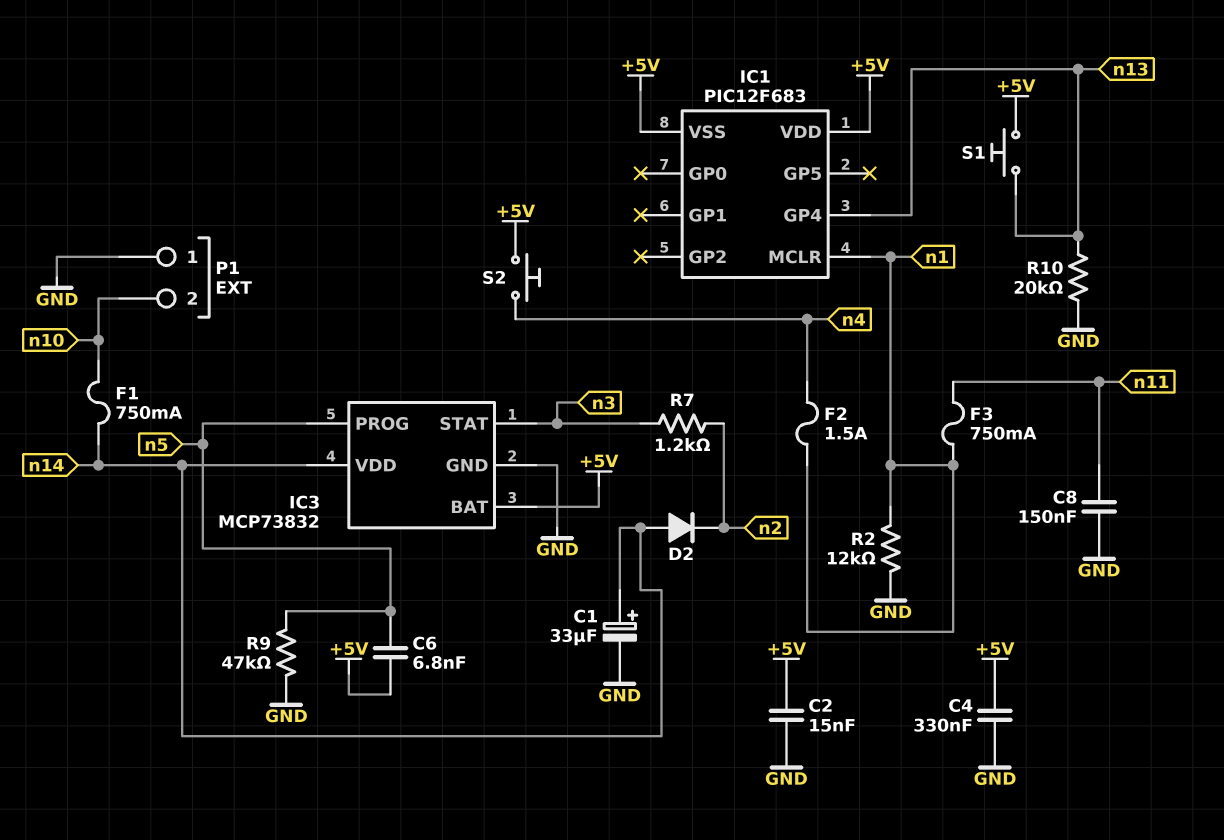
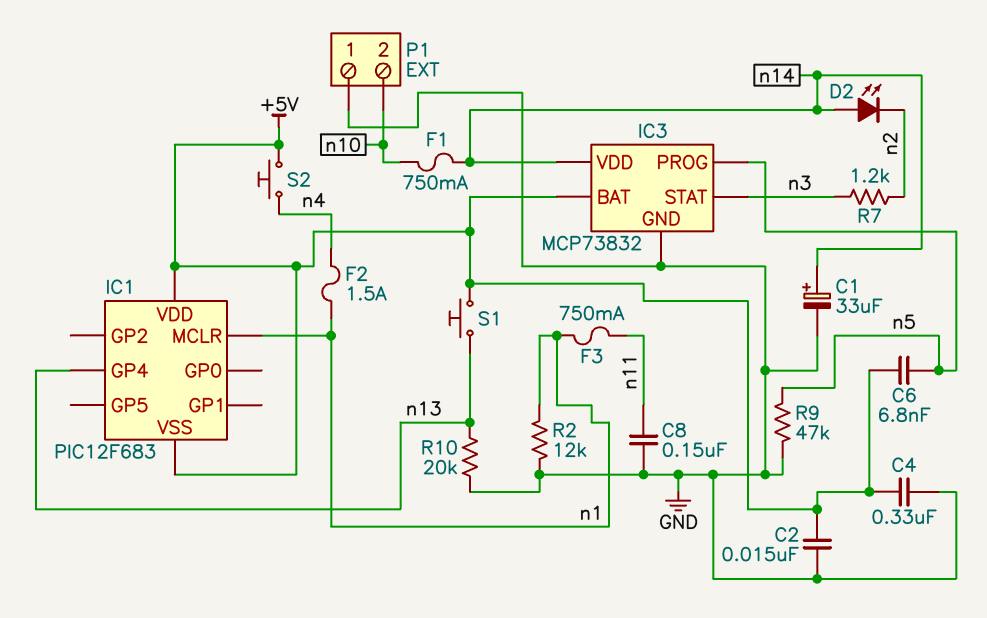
D2: diode (A n14, K n2) -> LED (A n14, K n2)

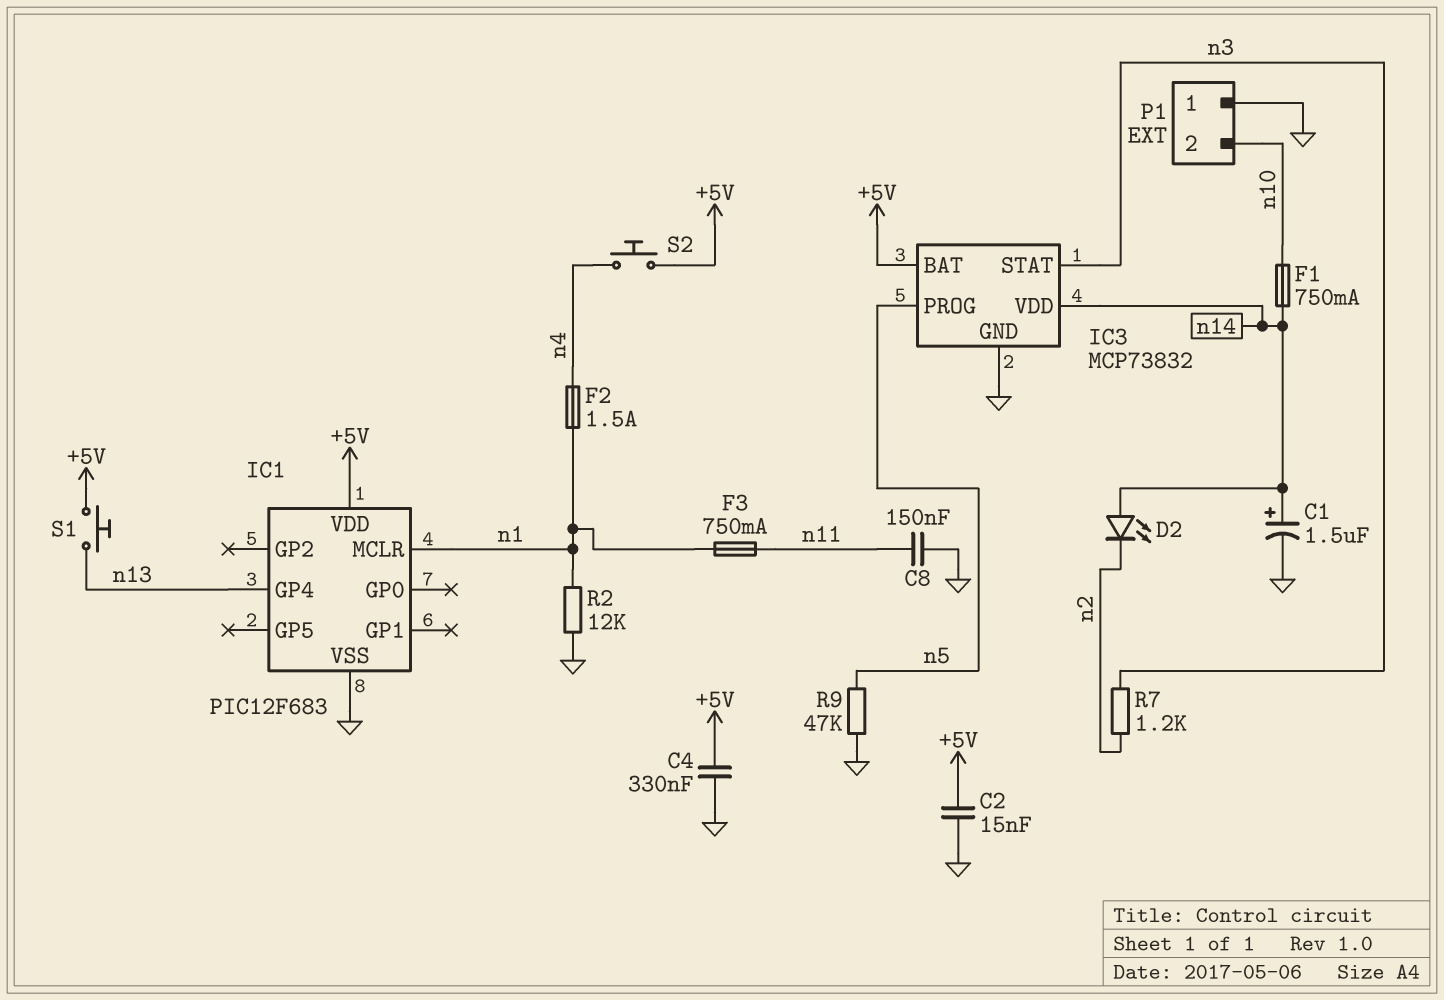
C1: 33uF (plus n14, minus GND) -> 1.5uF (plus n14, minus GND)
C6: 6.8nF (+5V, n5) -> none
IC1 pin VSS: +5V -> GND
R10: 20k (GND, n13) -> none

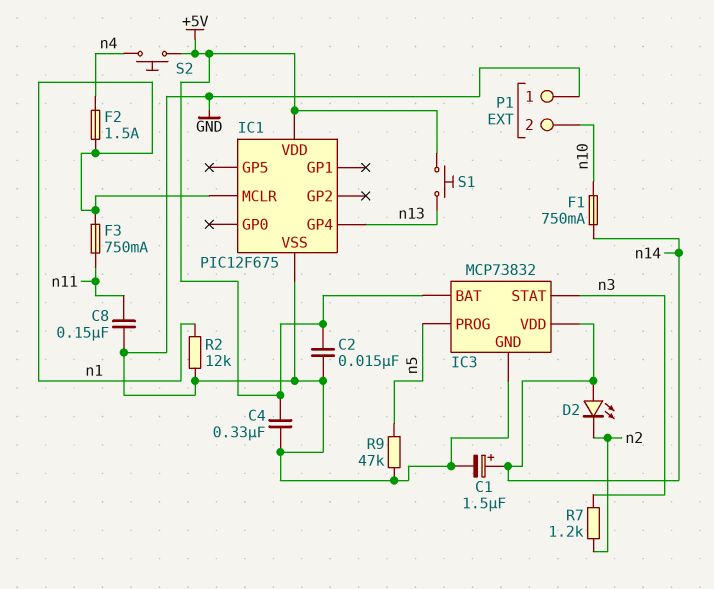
IC1: PIC12F683 -> PIC12F675

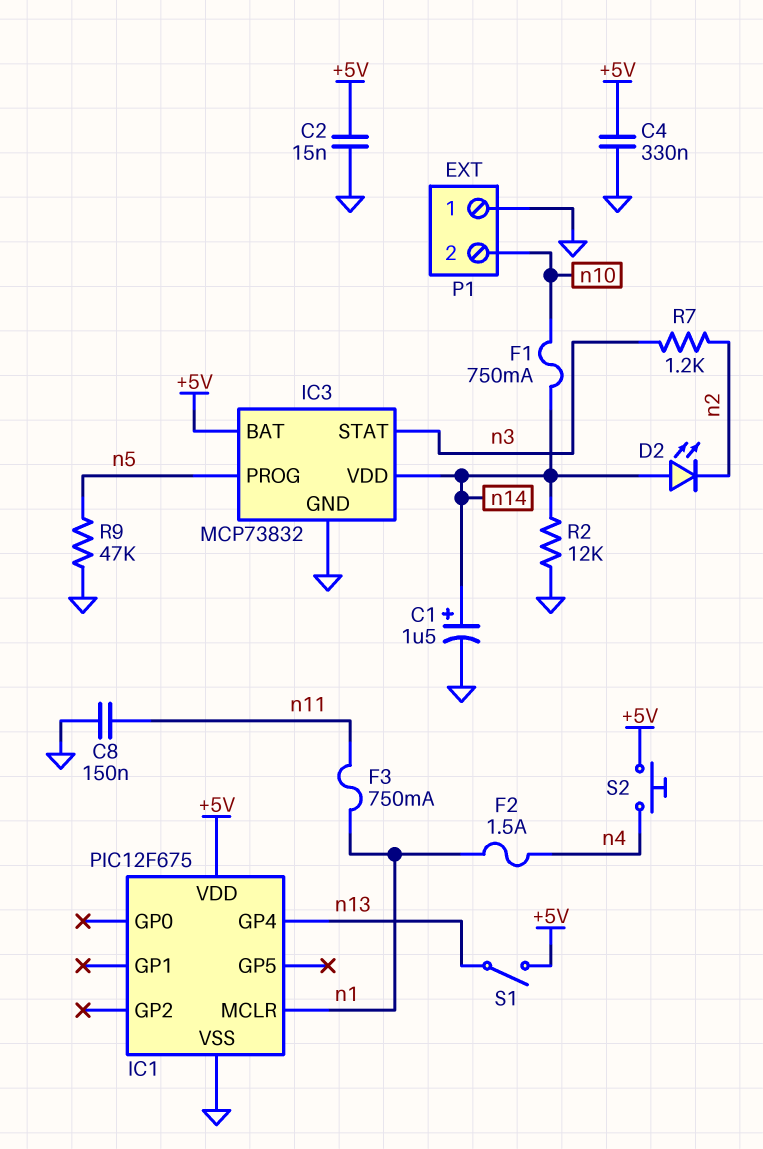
R2: 12k (GND, n1) -> 12k (GND, n14)
S1: button (+5V, n13) -> switch (+5V, n13)

